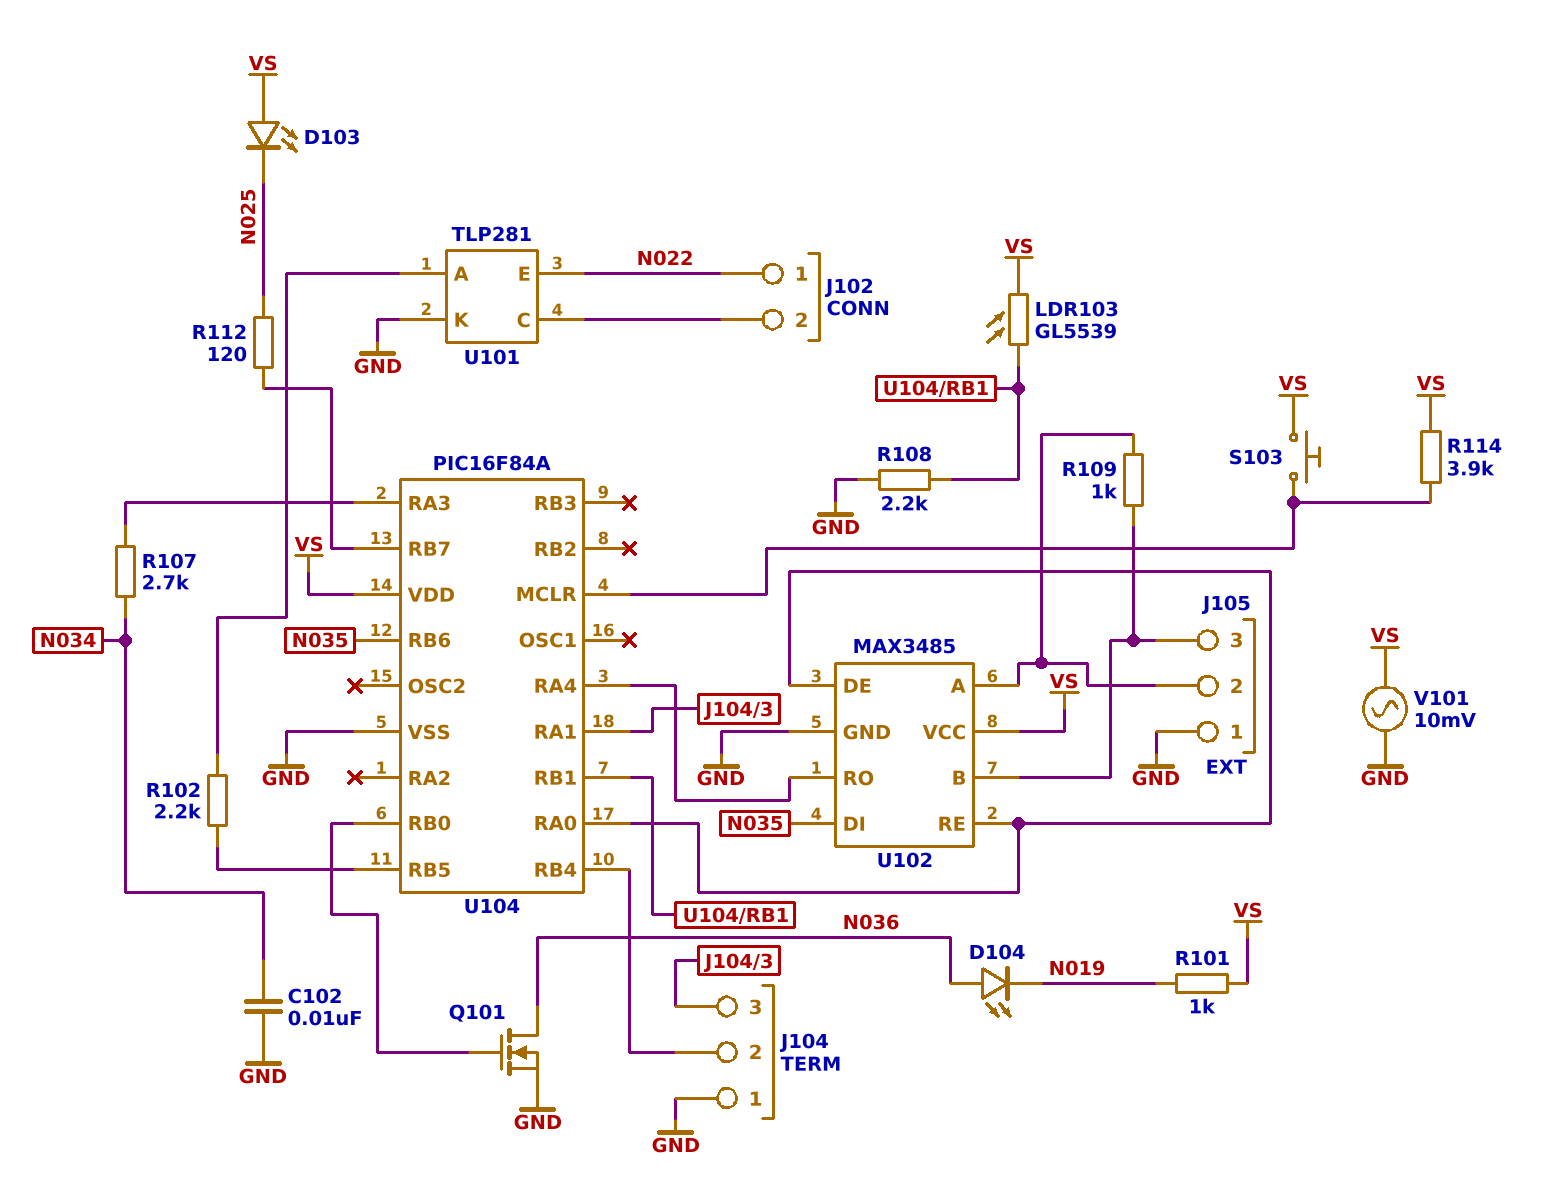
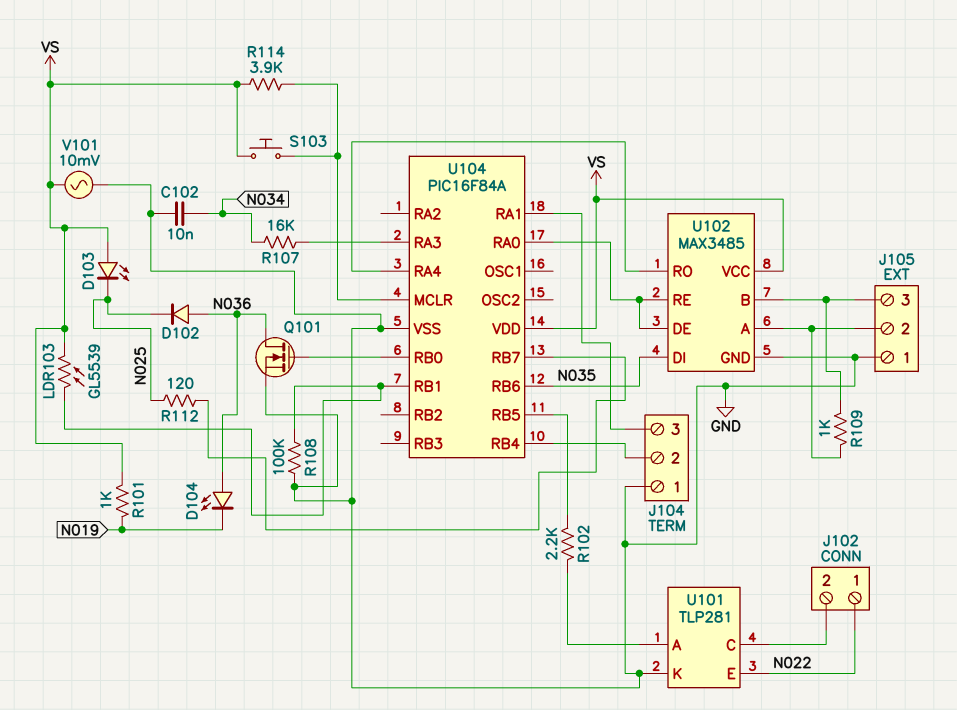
D102: none -> diode (A N036, K N025)
R107: 2.7k (N034, U104/RA3) -> 16k (N034, U104/RA3)
R108: 2.2k (GND, U104/RB1) -> 100k (GND, U104/RB1)

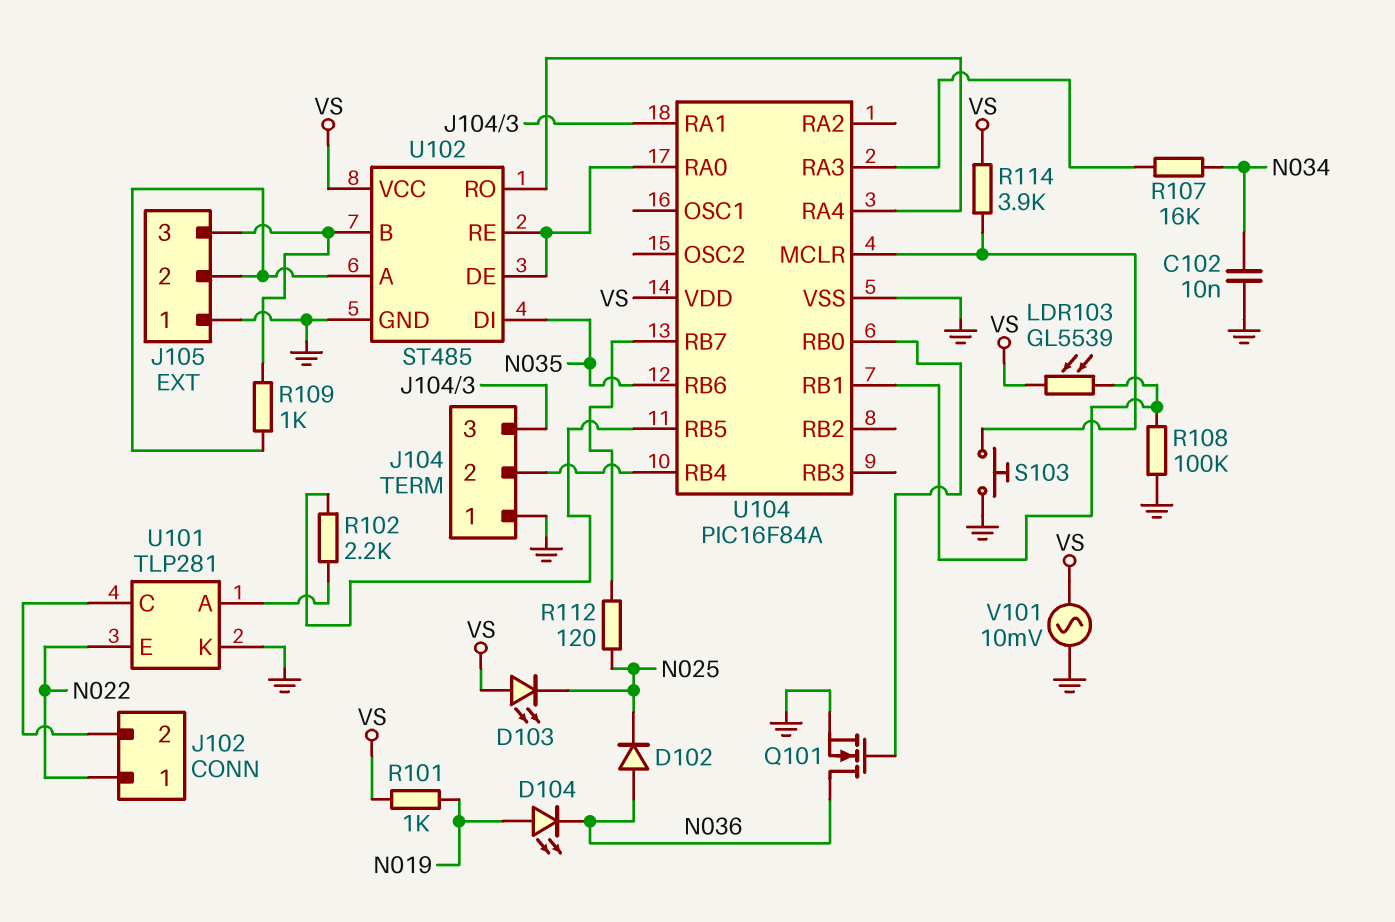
D104: LED (A N036, K N019) -> LED (A N019, K N036)
S103: button (U104/MCLR, VS) -> button (GND, U104/MCLR)
U102: MAX3485 -> ST485

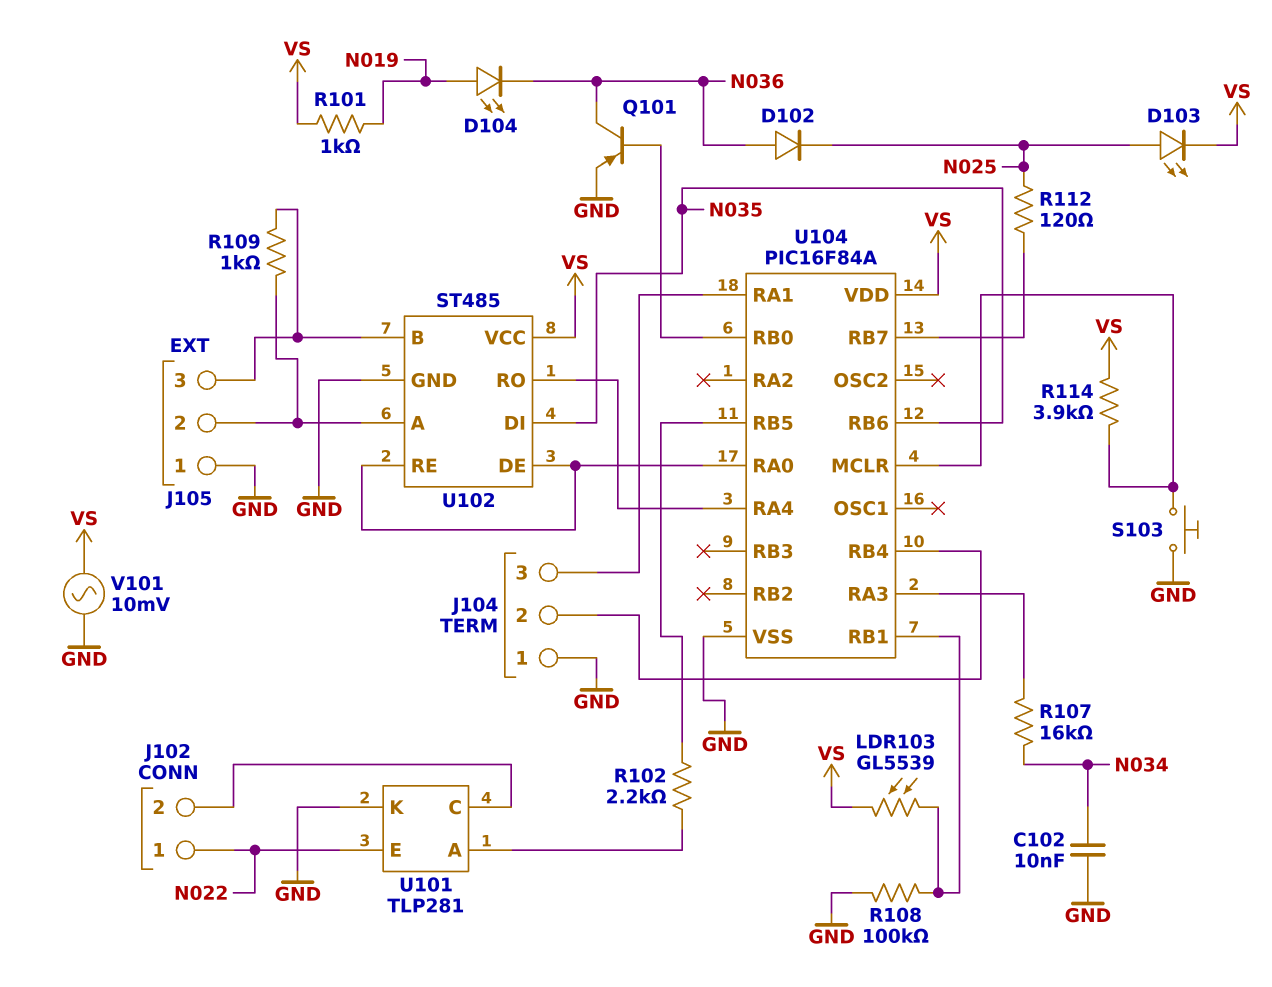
D103: LED (A VS, K N025) -> LED (A N025, K VS)
Q101: NMOS (G U104/RB0, D N036, S GND) -> PNP (B U104/RB0, C N036, E GND)

